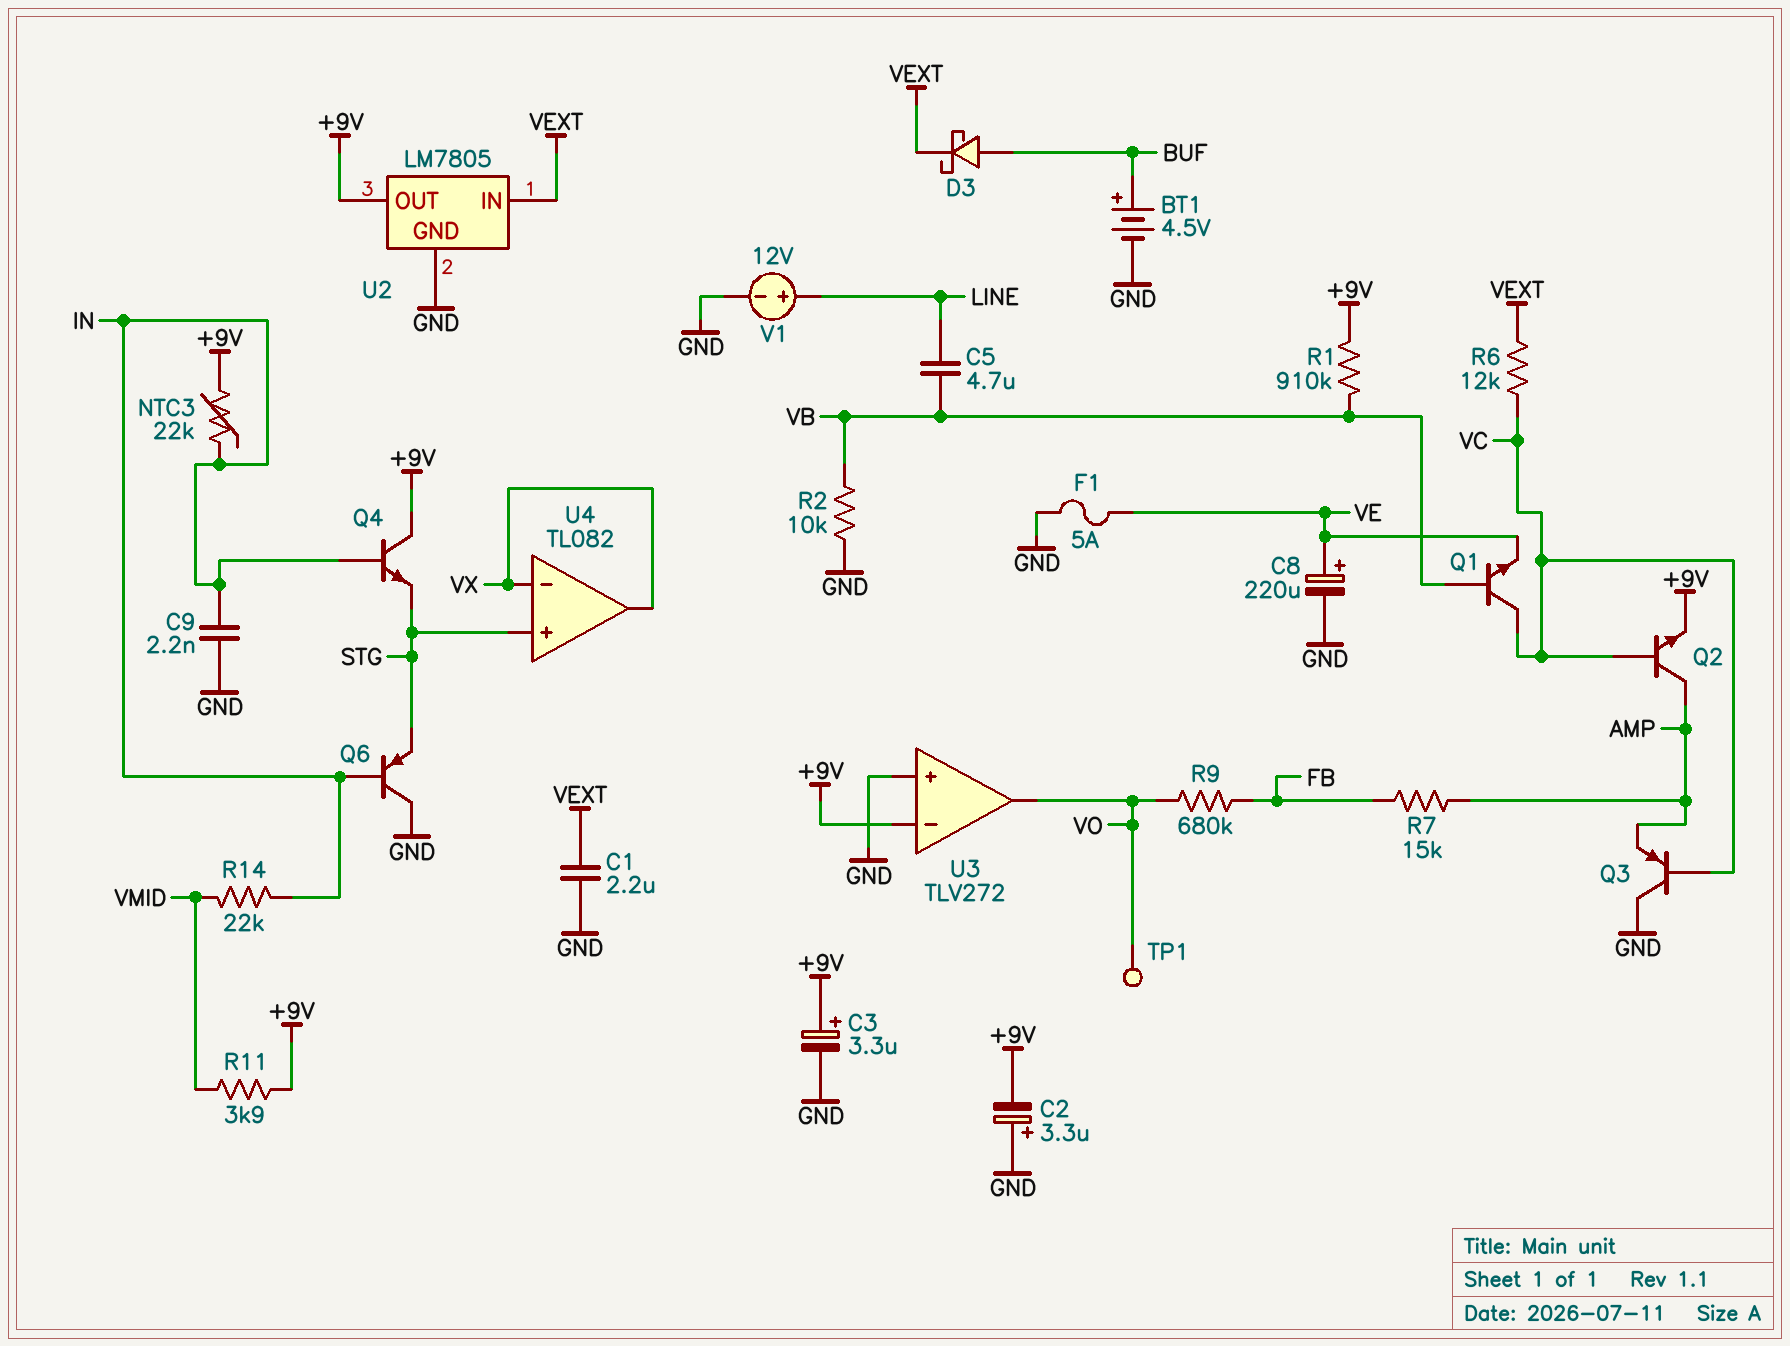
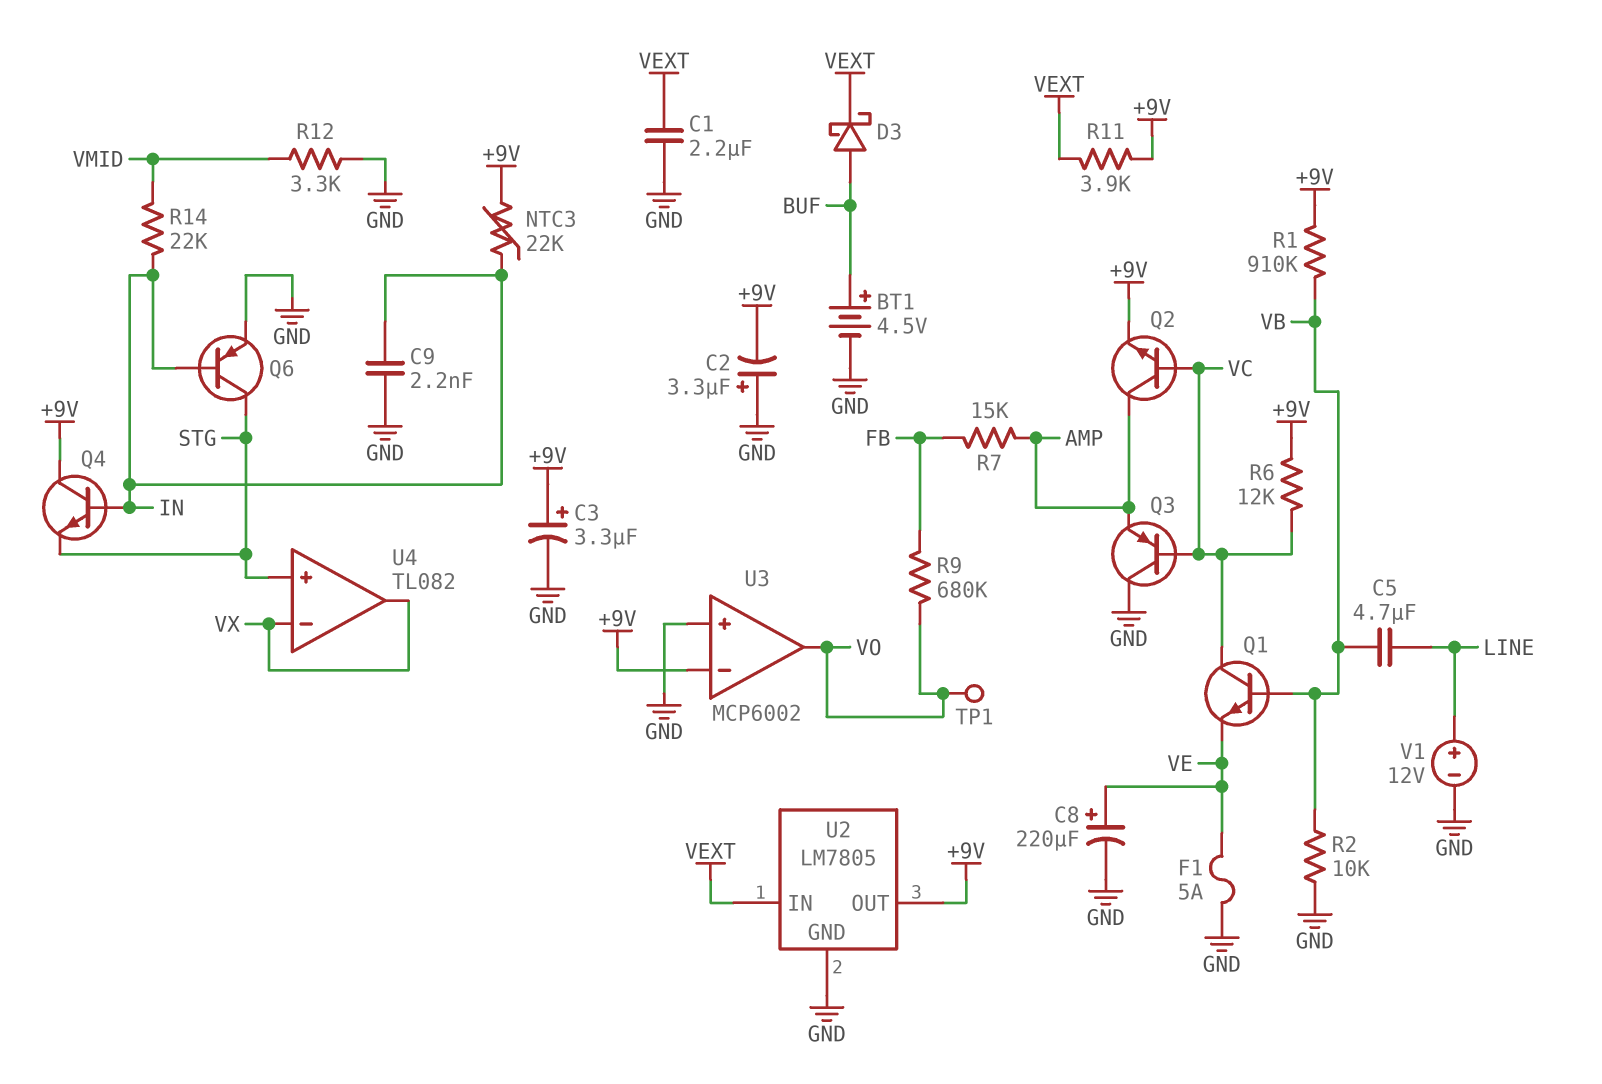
Q6: PNP (B IN, C GND, E STG) -> PNP (B IN, C STG, E GND)
R6: 12k (VC, VEXT) -> 12k (+9V, VC)
R11: 3.9k (+9V, VMID) -> 3.9k (+9V, VEXT)
R12: none -> 3.3k (GND, VMID)
U3: TLV272 -> MCP6002

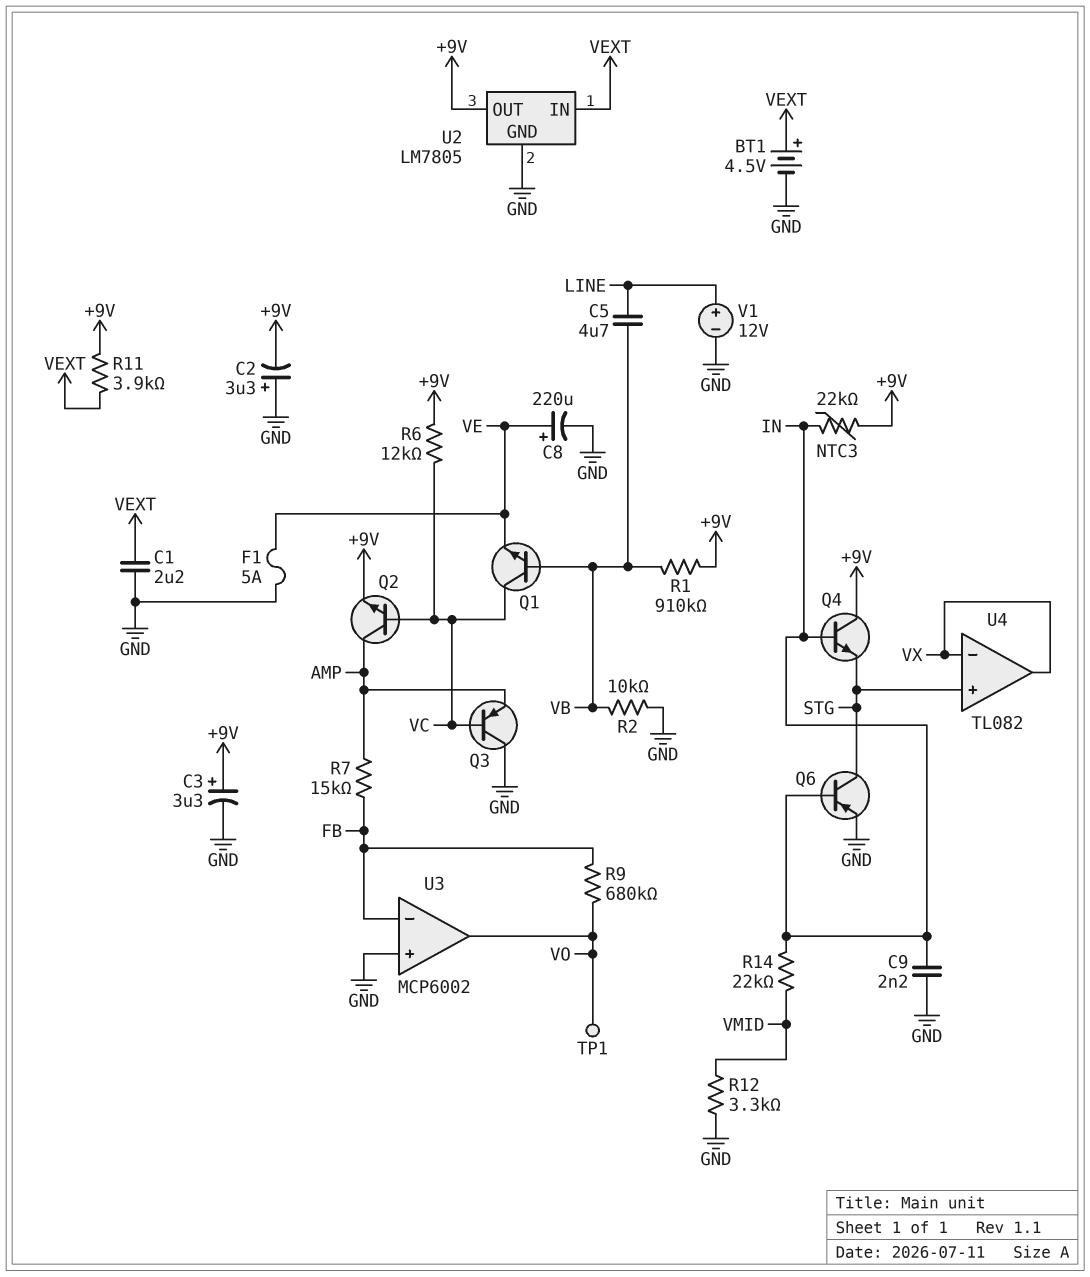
BT1: 4.5V (plus BUF, minus GND) -> 4.5V (plus VEXT, minus GND)
D3: schottky (A BUF, K VEXT) -> none
U3 pin in-: +9V -> FB

